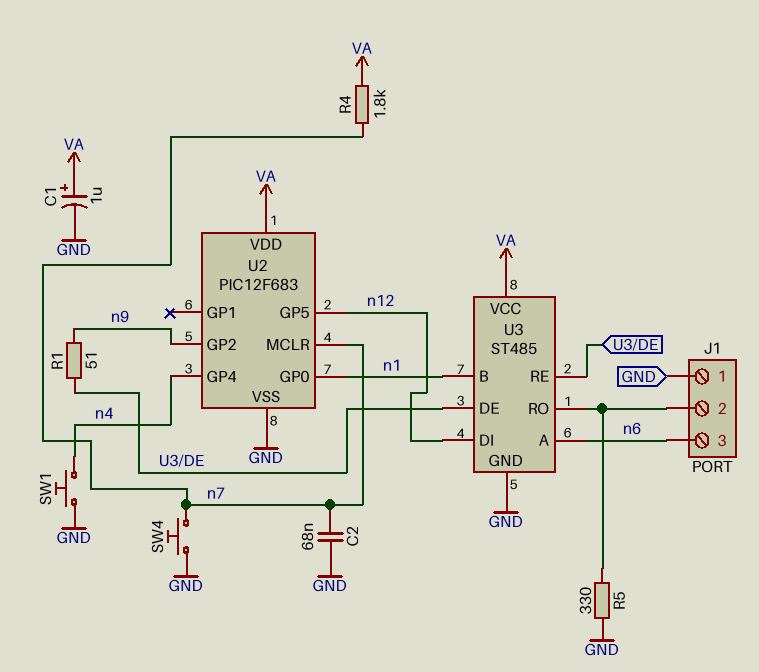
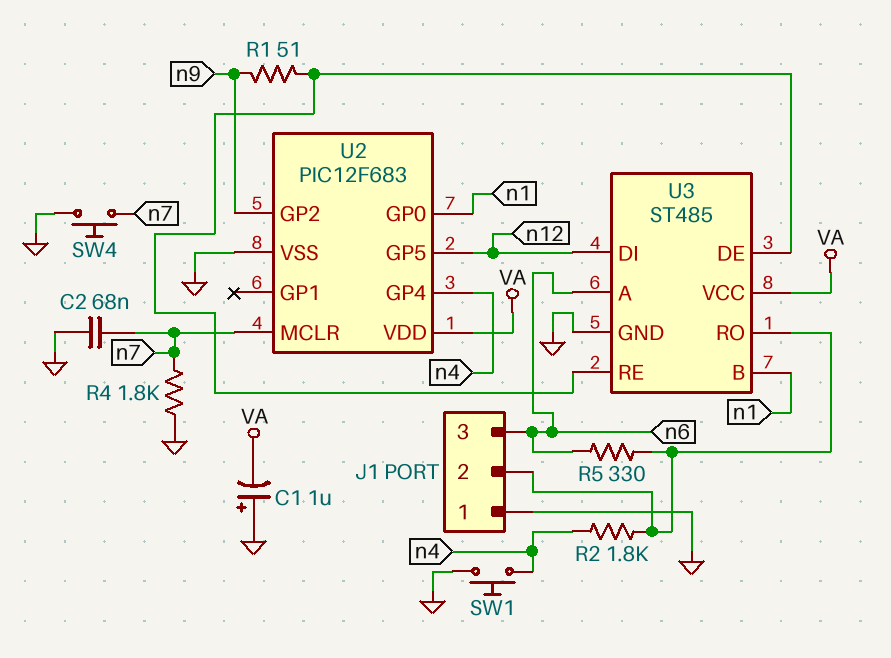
C1: 1uF (plus VA, minus GND) -> 1uF (plus GND, minus VA)
R2: none -> 1.8k (J1/2, n4)
R4: 1.8k (VA, n7) -> 1.8k (GND, n7)
R5: 330 (GND, J1/2) -> 330 (J1/2, n6)

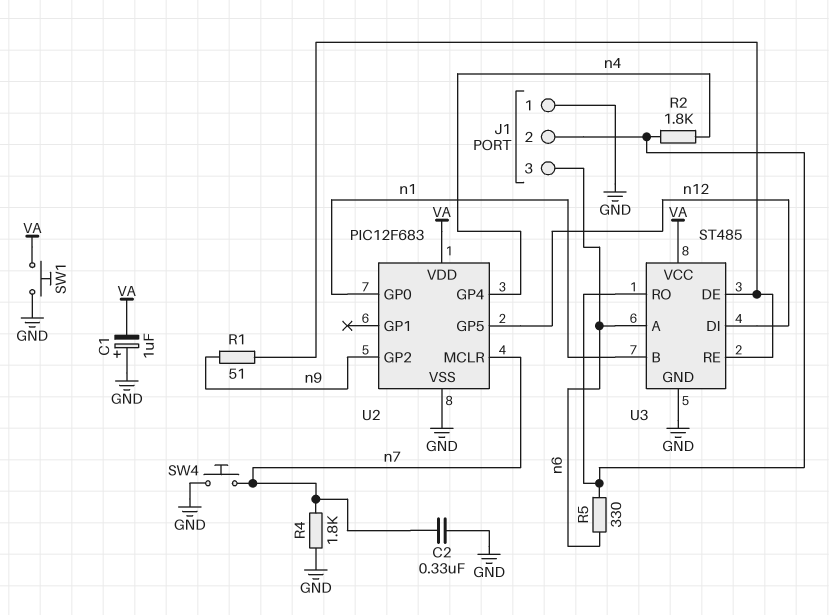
C2: 68nF (GND, n7) -> 330nF (GND, n7)
SW1: button (GND, n4) -> button (GND, VA)

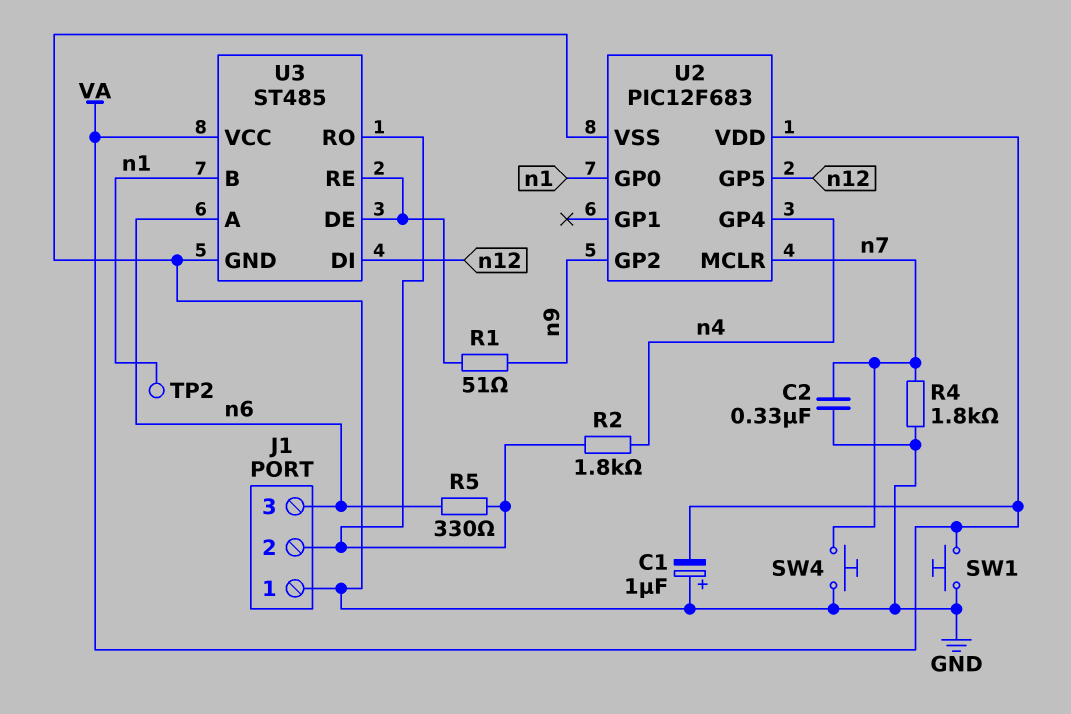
TP2: none -> test point (n1)

